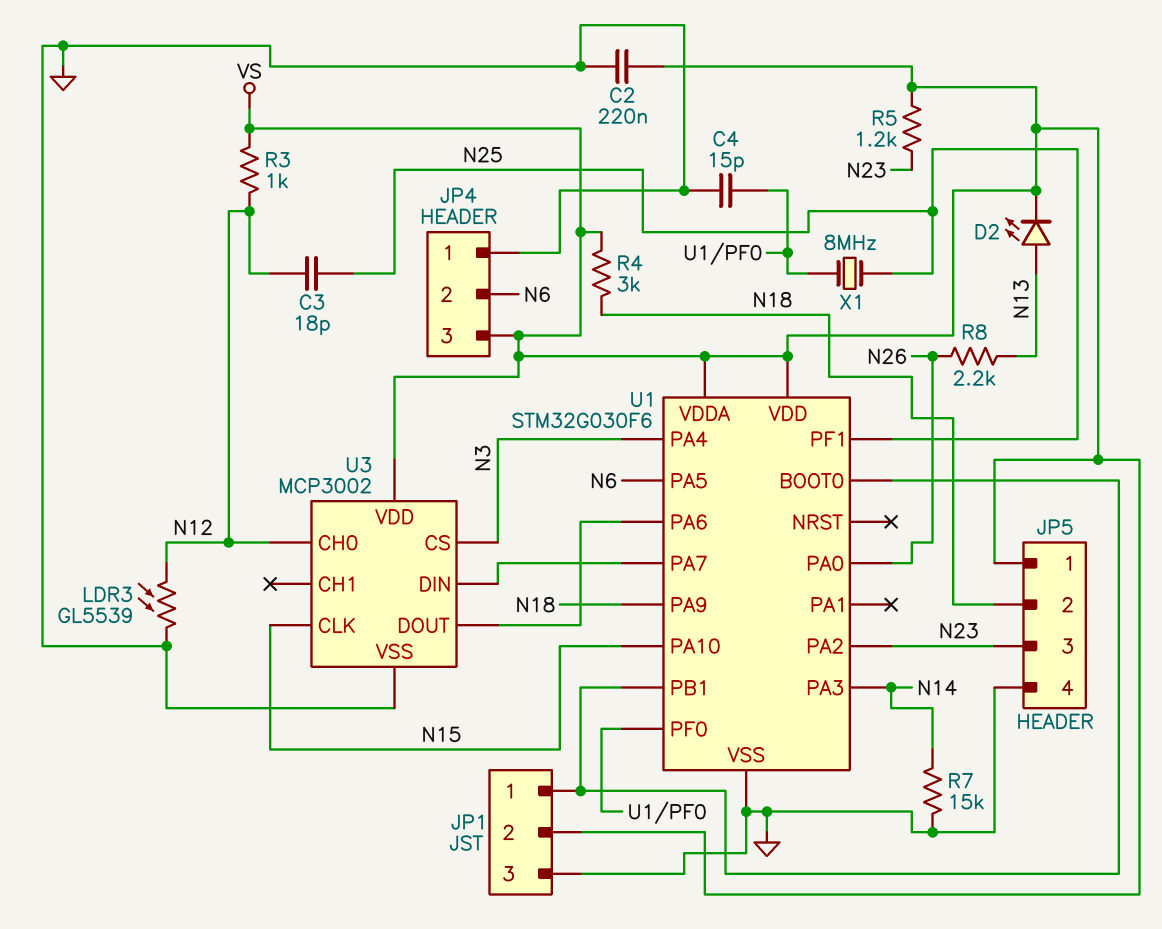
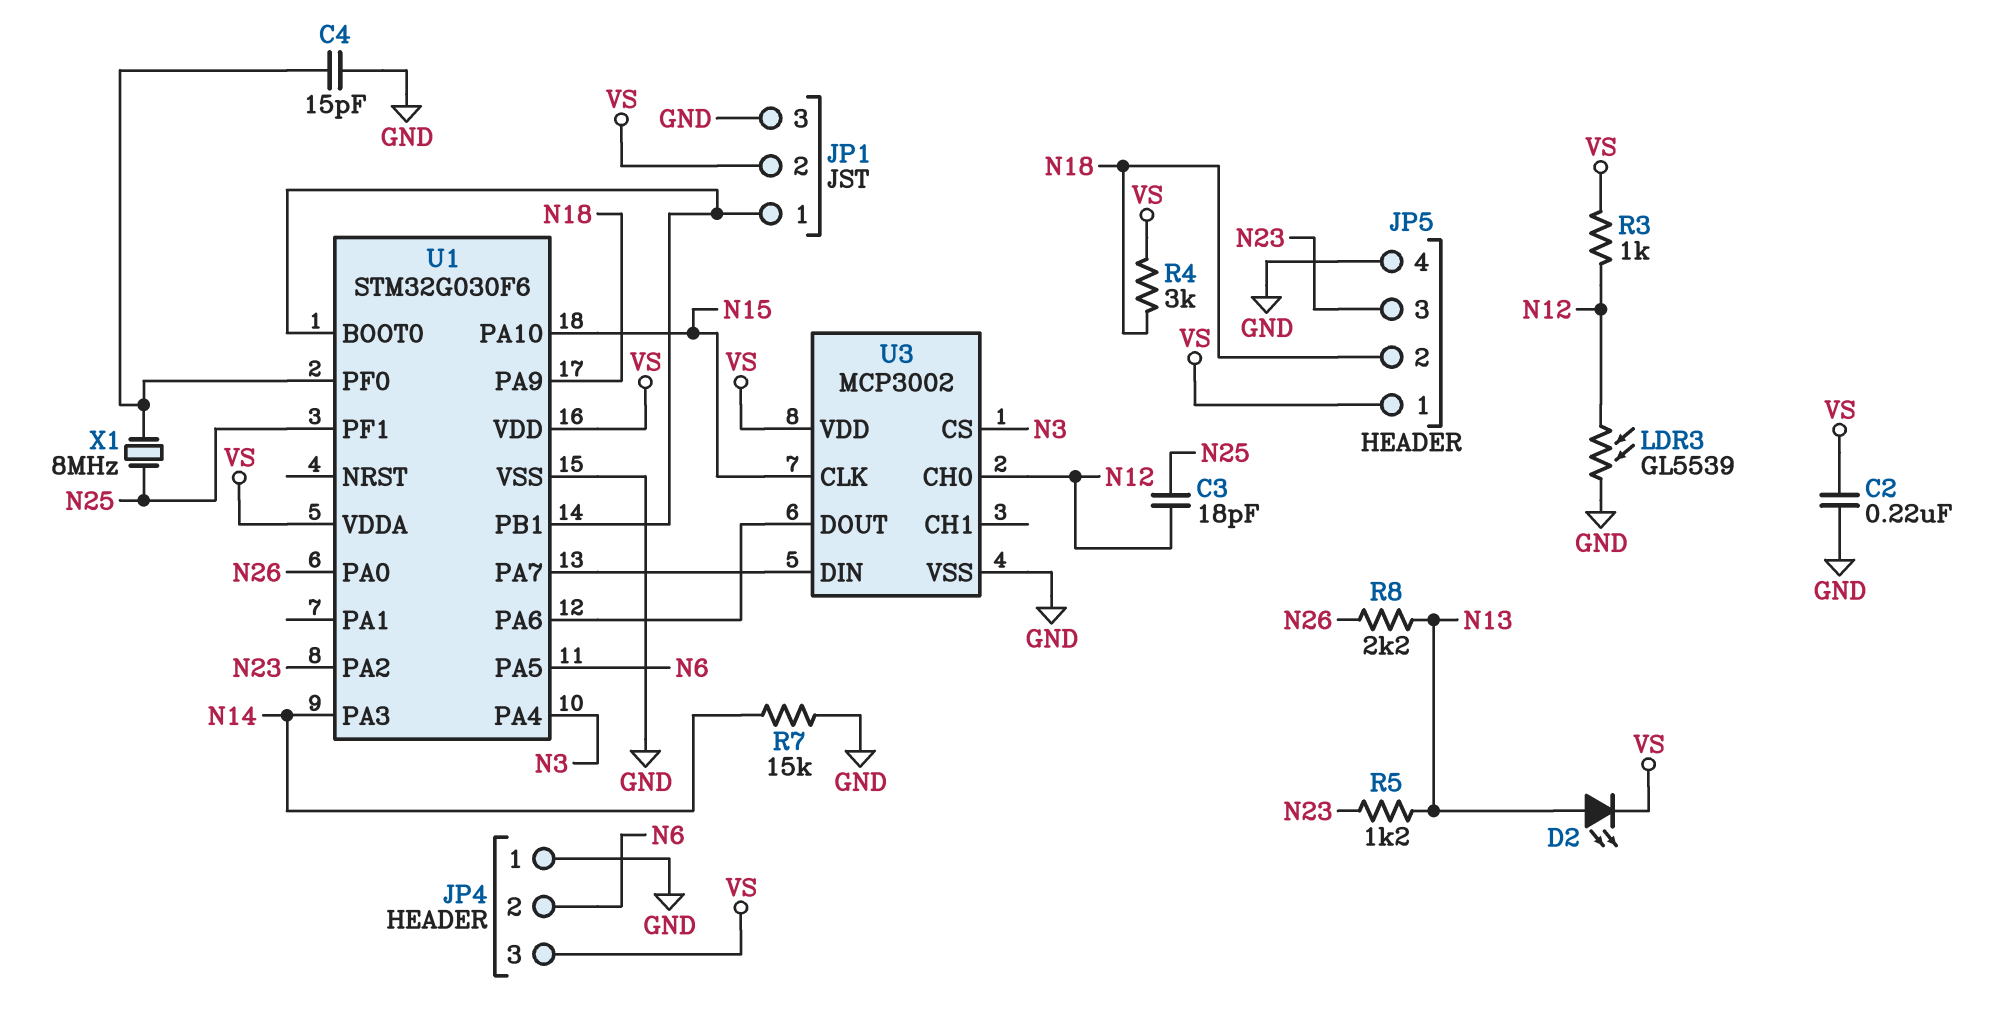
R5: 1.2k (N23, VS) -> 1.2k (N13, N23)

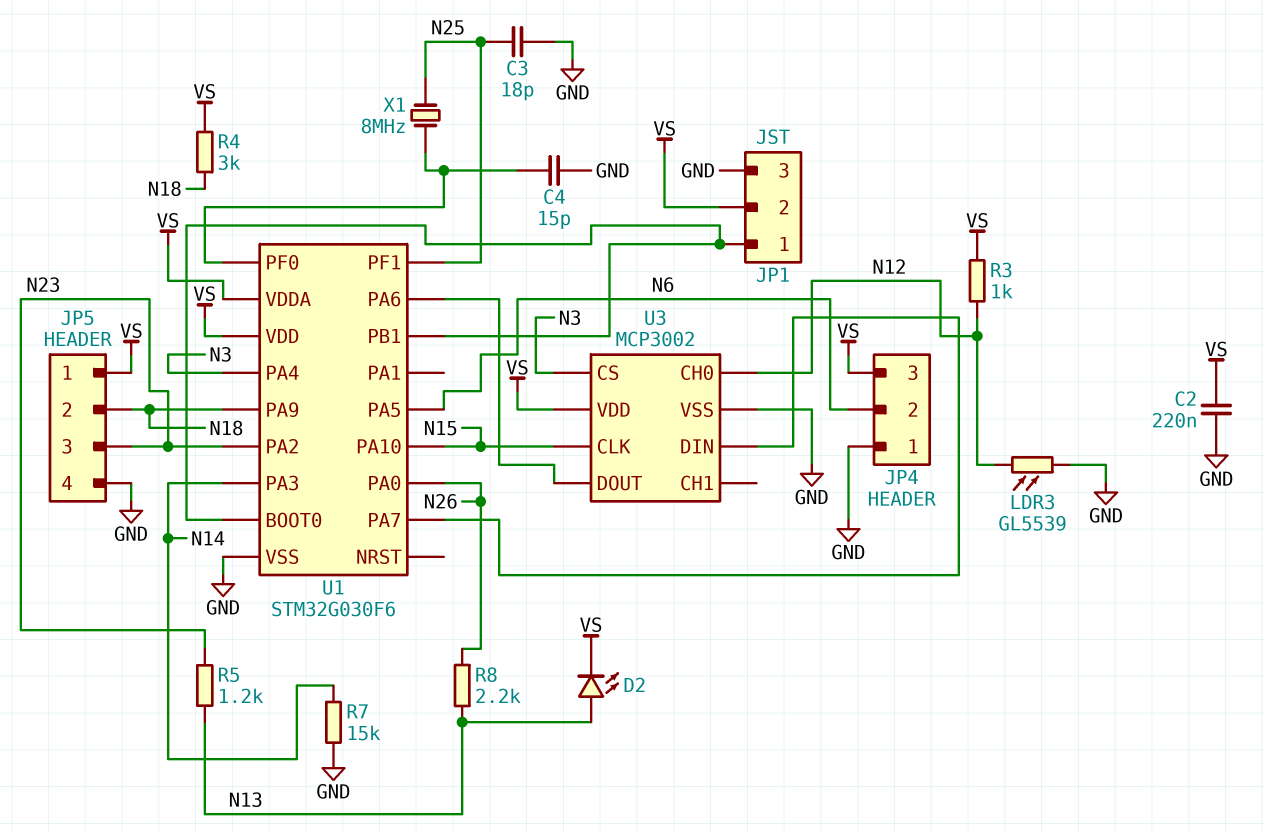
C3: 18pF (N12, N25) -> 18pF (GND, N25)

